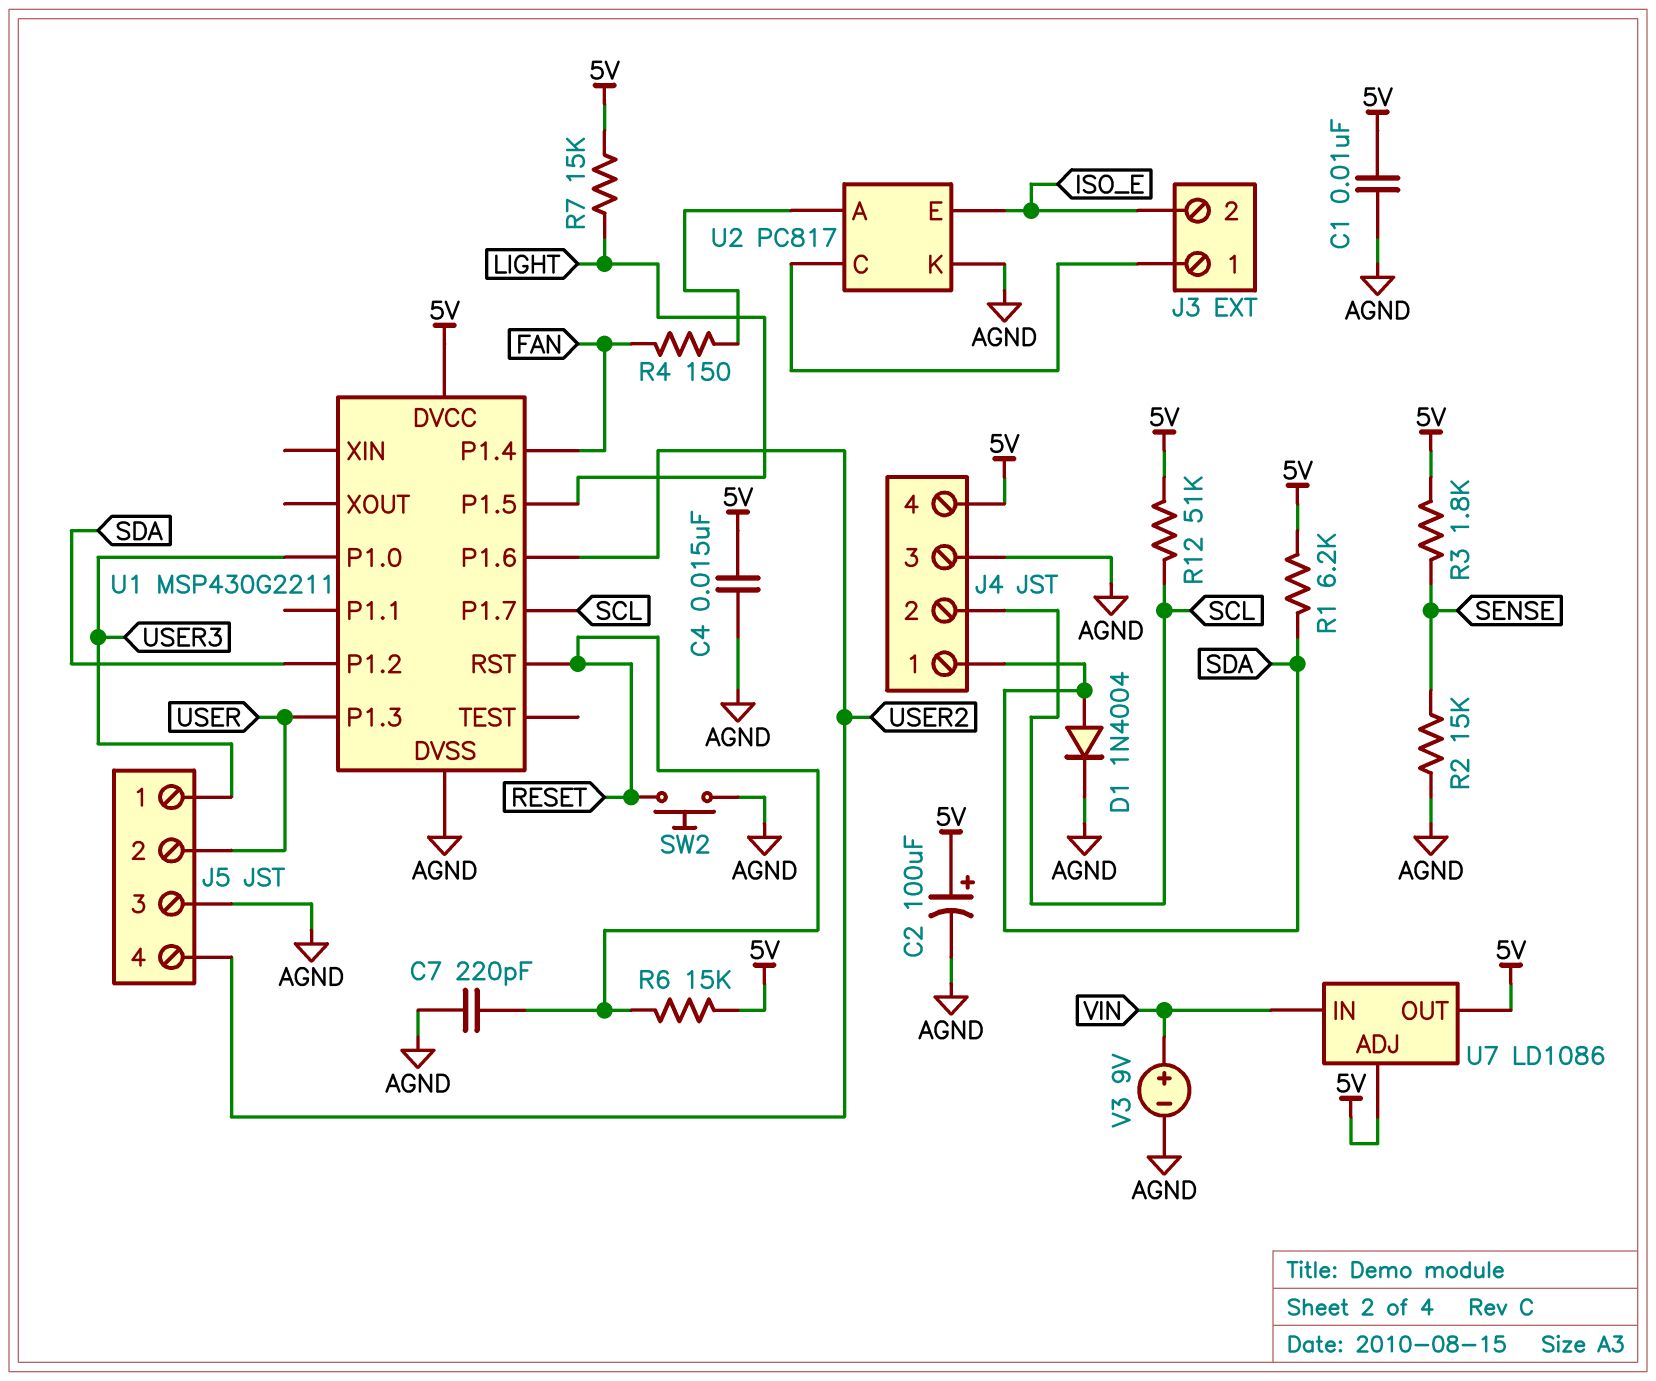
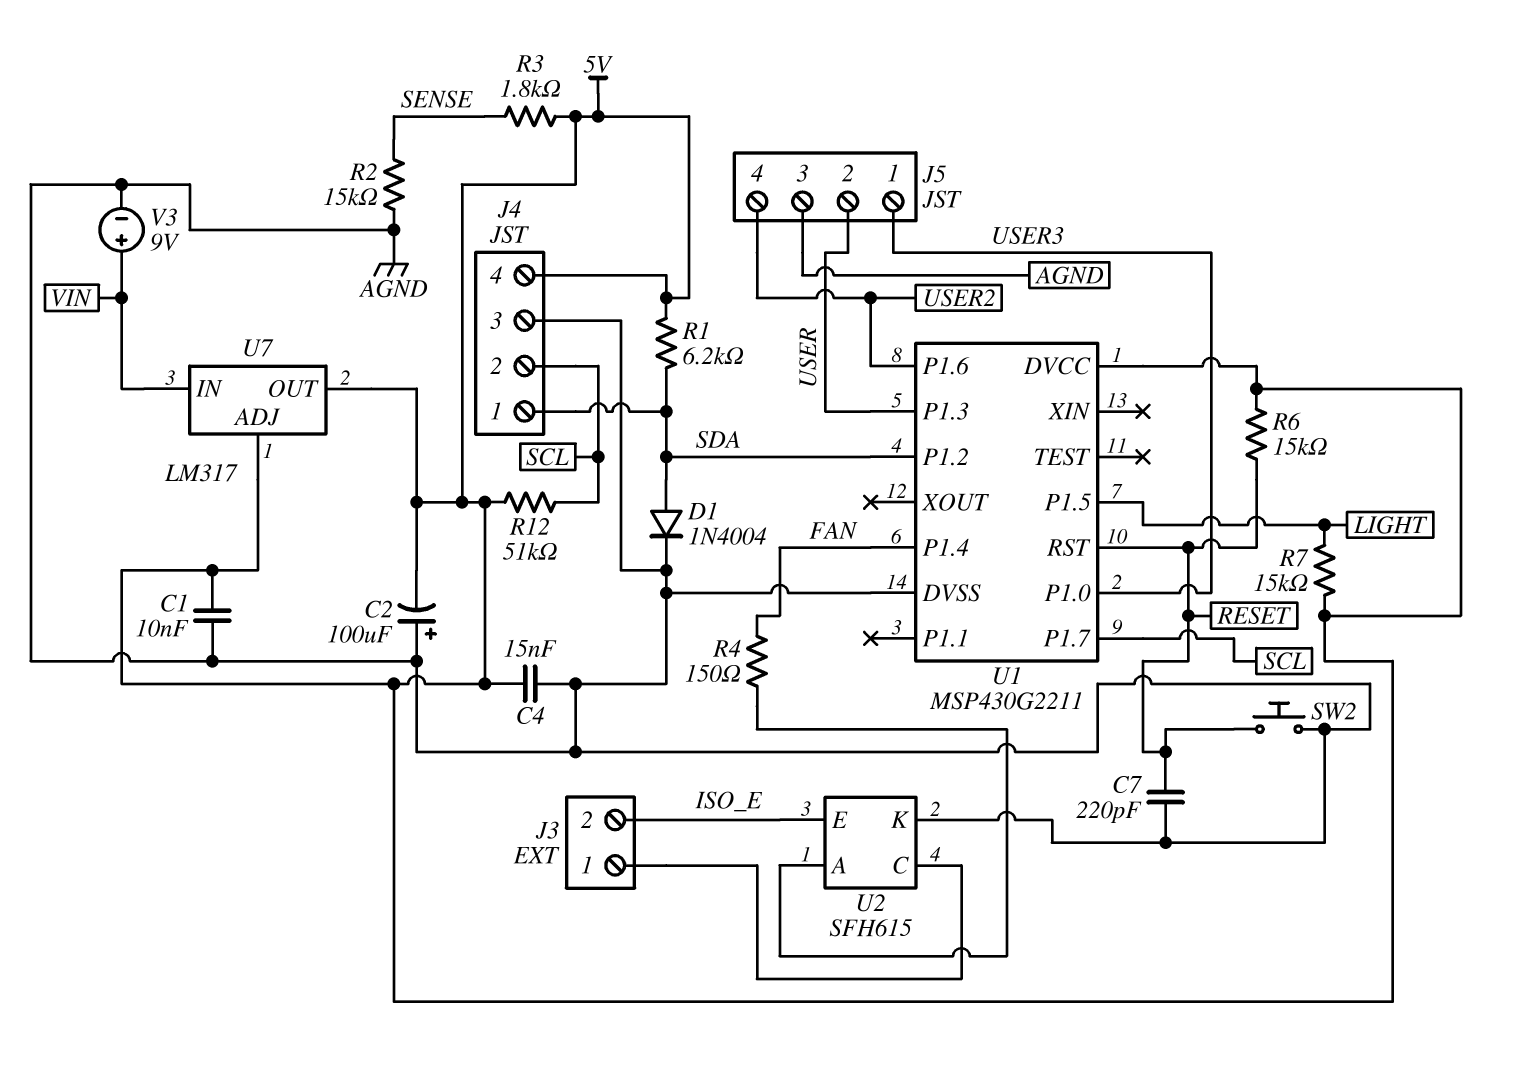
C2: 100uF (plus 5V, minus AGND) -> 100uF (plus AGND, minus 5V)
U2: PC817 -> SFH615
U7: LD1086 -> LM317

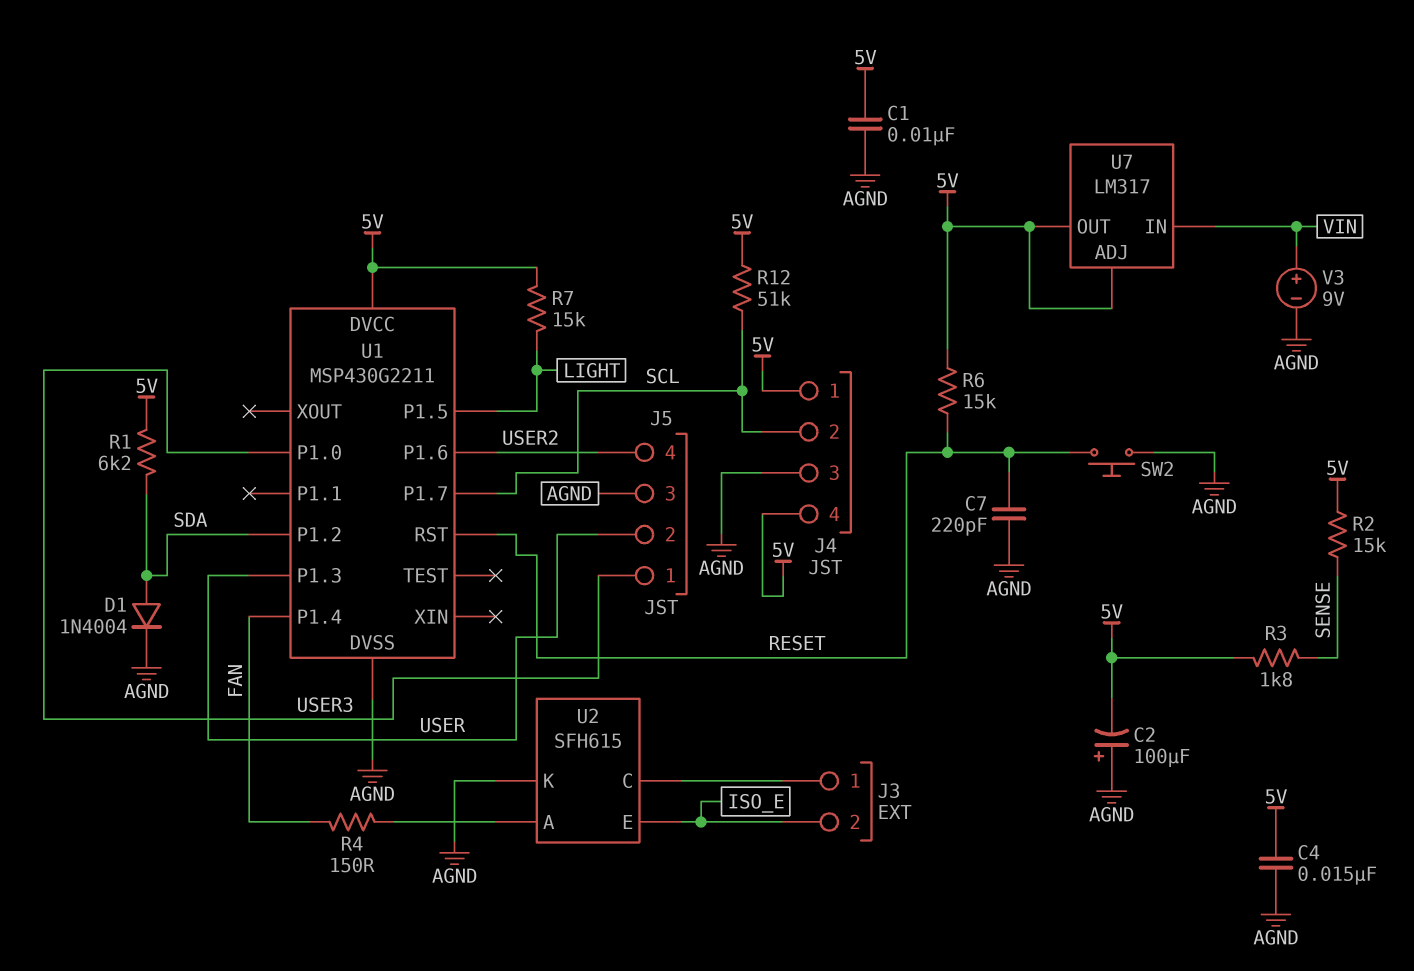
J4 pin 1: SDA -> 5V
R2: 15k (AGND, SENSE) -> 15k (5V, SENSE)

